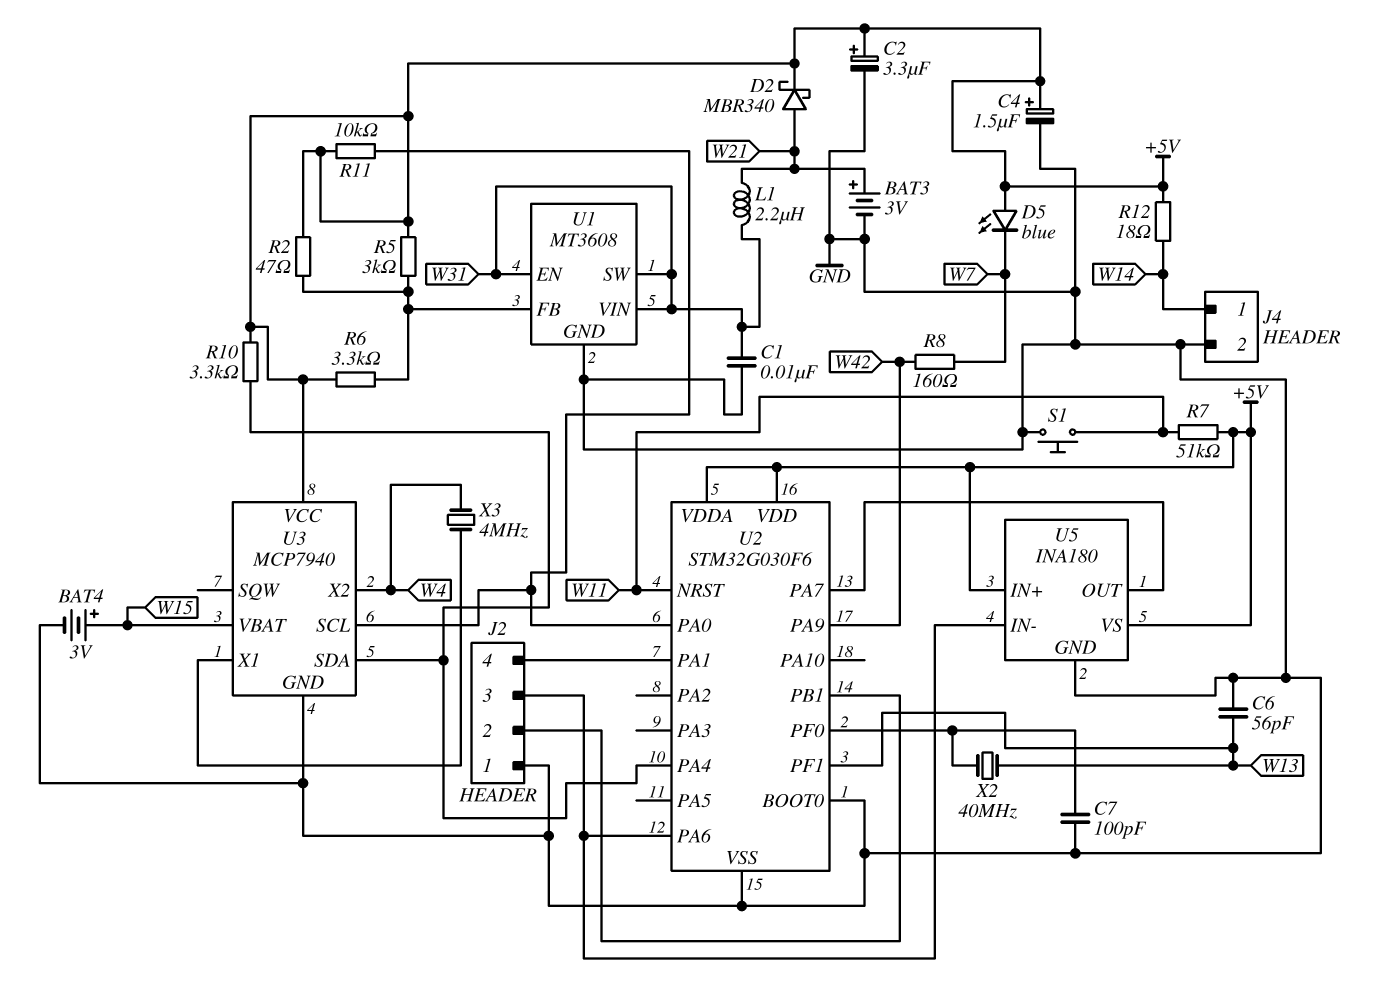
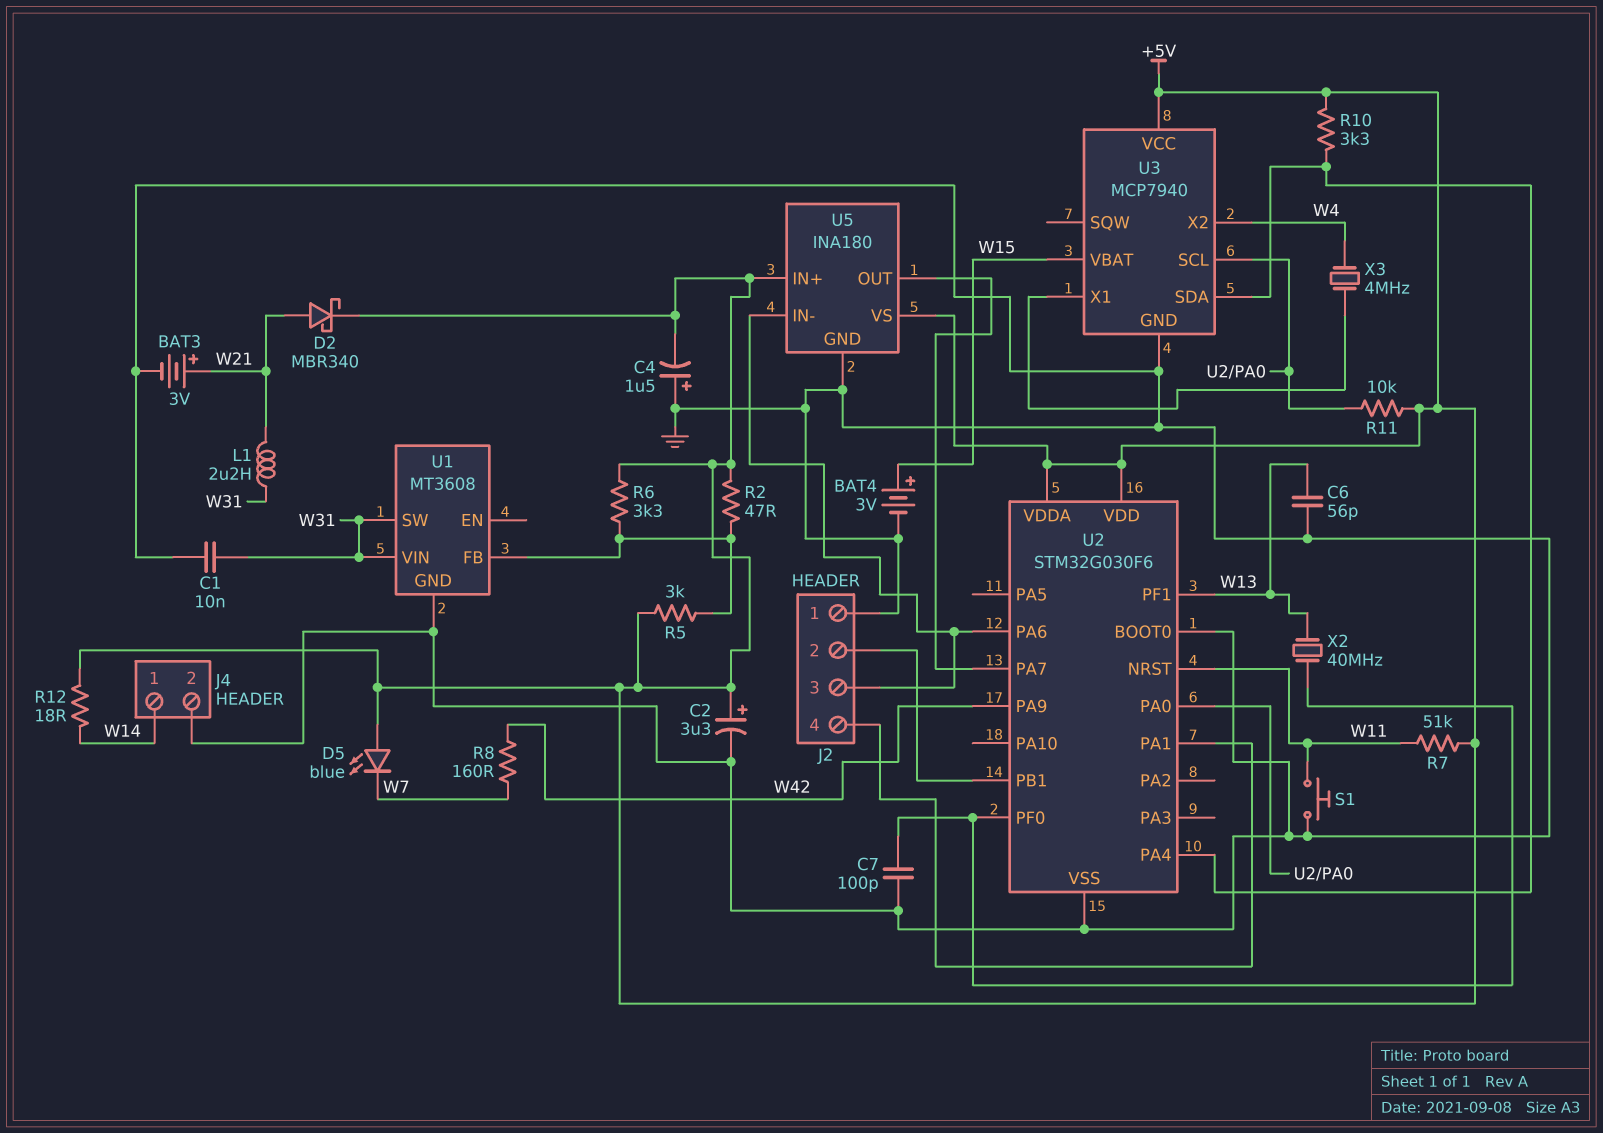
C4: 1.5uF (plus +5V, minus GND) -> 1.5uF (plus GND, minus +5V)
U1 pin EN: W31 -> none

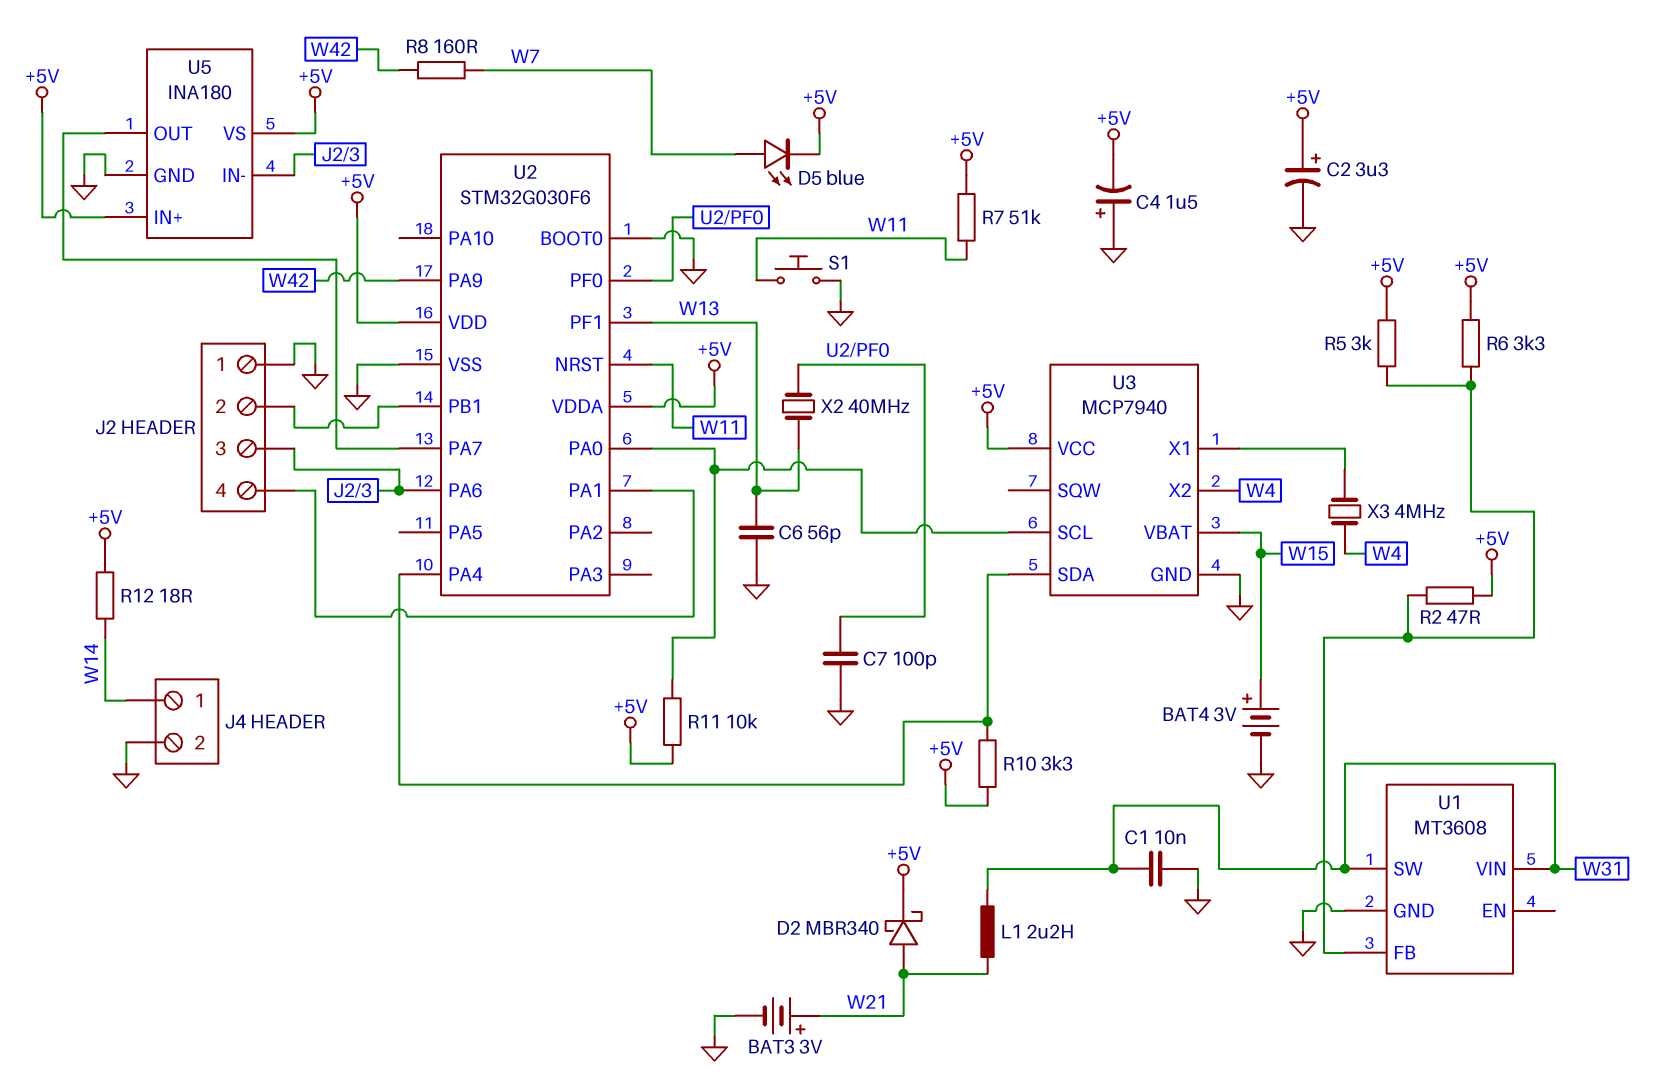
D5: LED blue (A +5V, K W7) -> LED blue (A W7, K +5V)

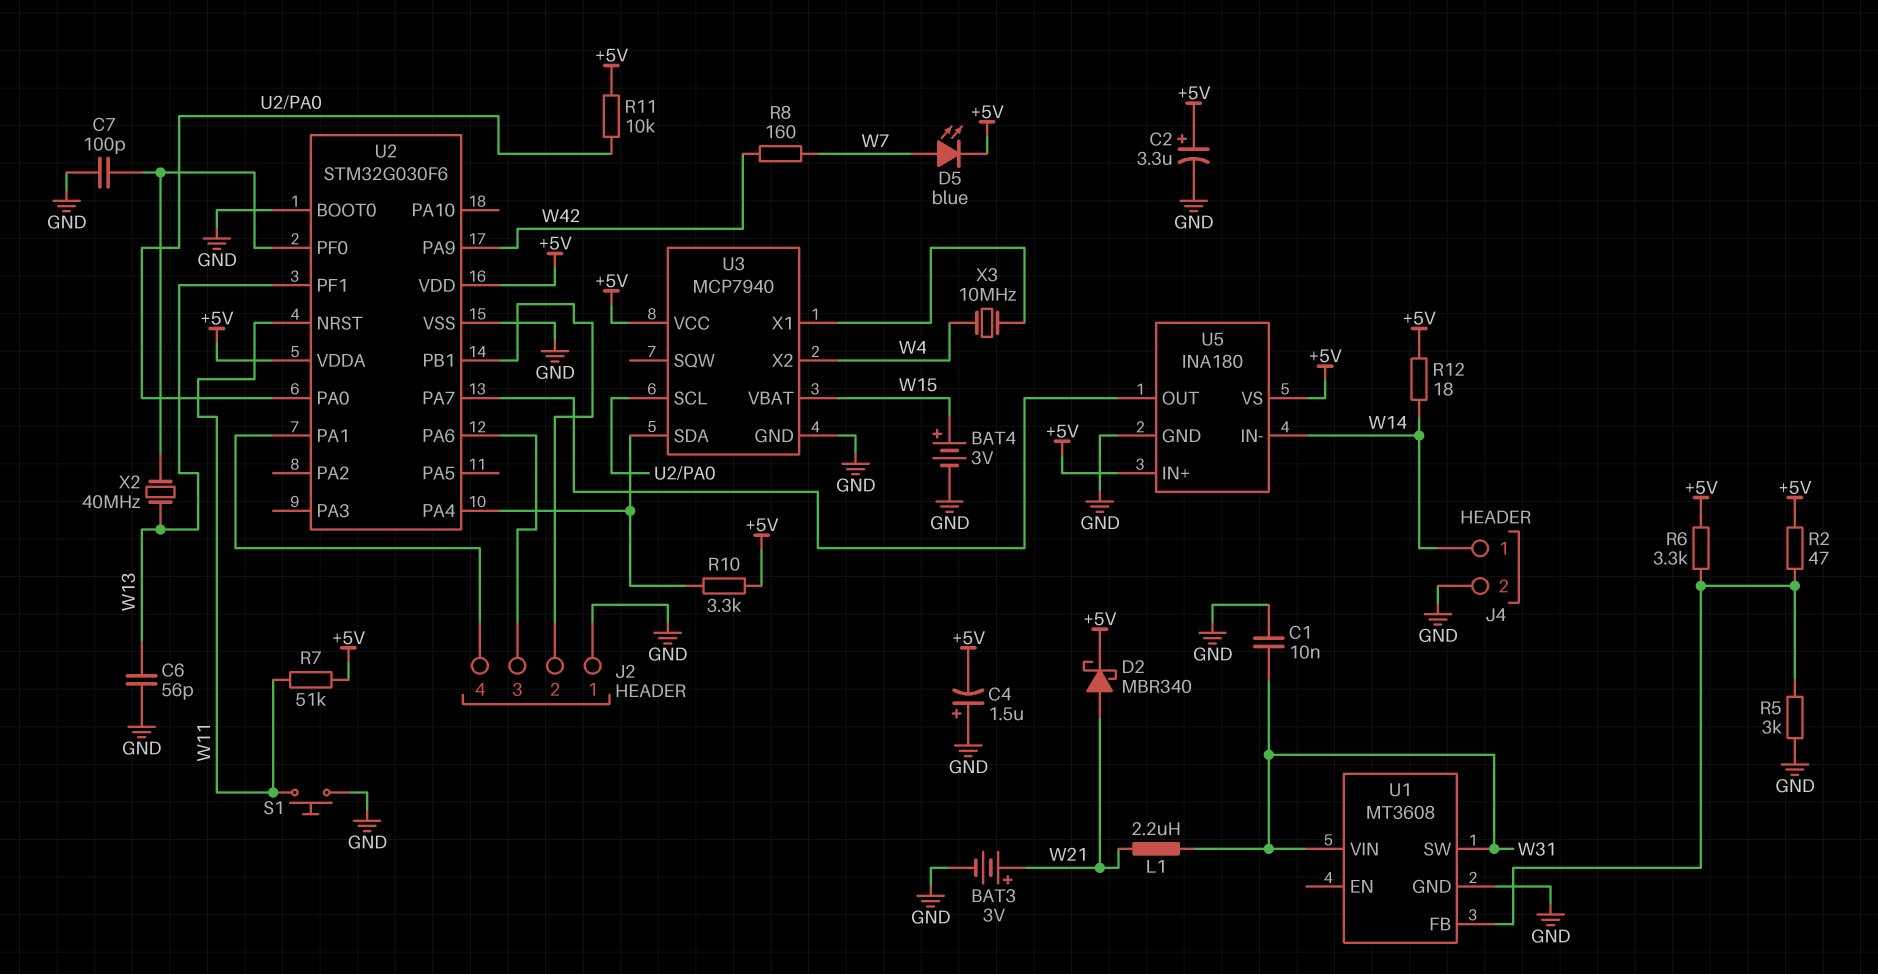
R5: 3k (+5V, U1/FB) -> 3k (GND, U1/FB)
U5 pin IN-: J2/3 -> W14
X3: 4MHz (U3/X1, W4) -> 10MHz (U3/X1, W4)

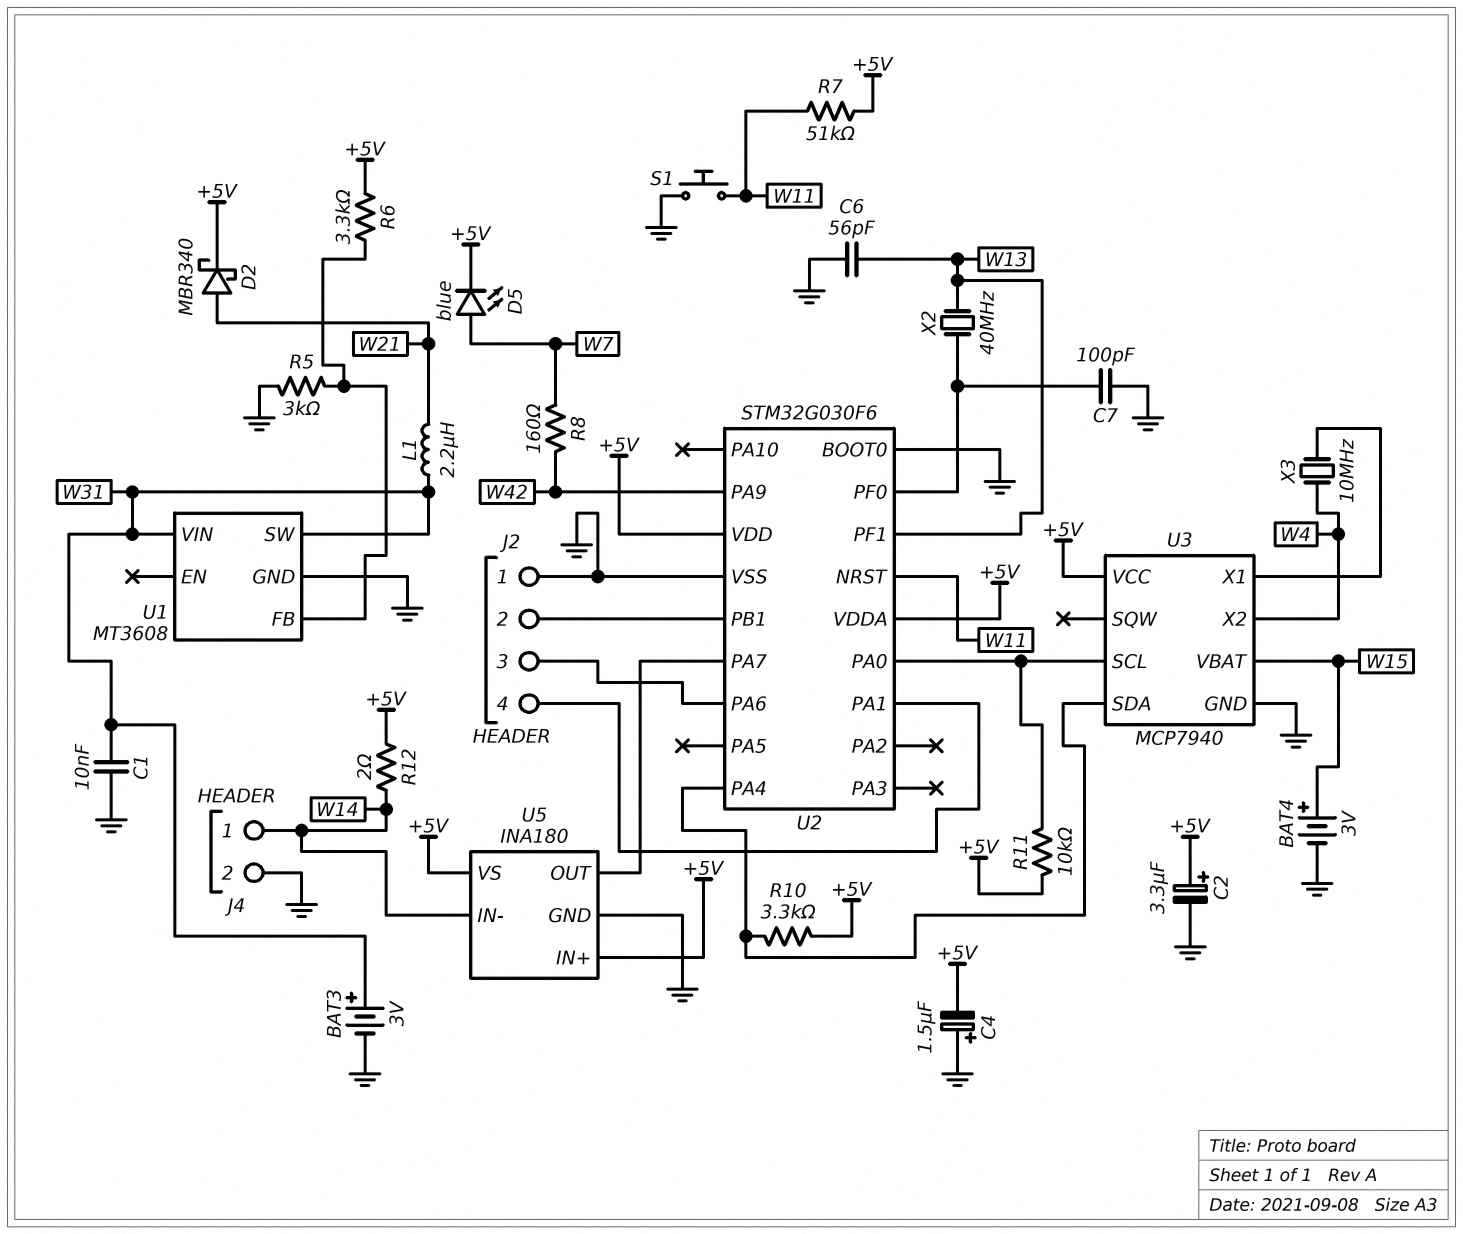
BAT3: 3V (plus W21, minus GND) -> 3V (plus W31, minus GND)
R2: 47 (+5V, U1/FB) -> none
R12: 18 (+5V, W14) -> 2 (+5V, W14)

